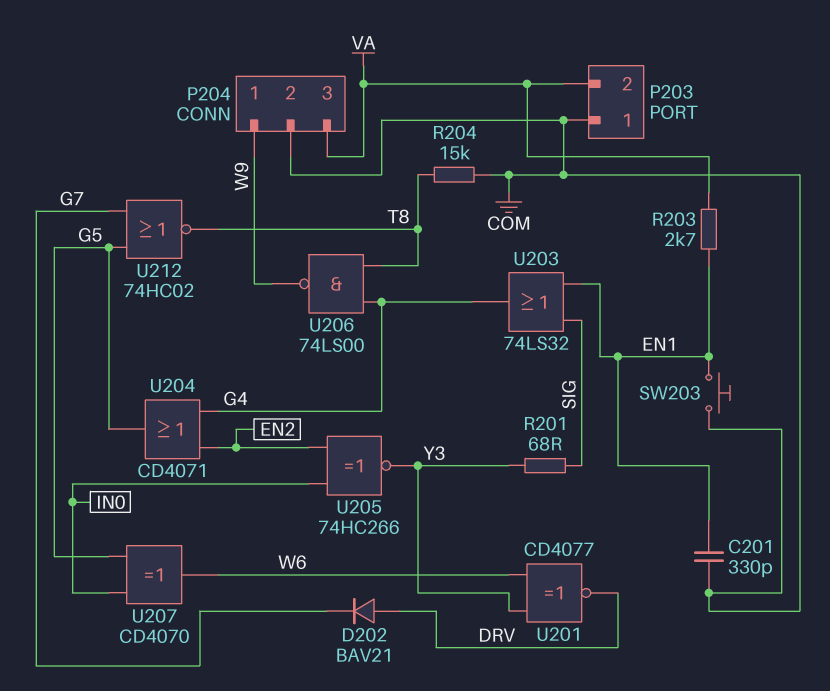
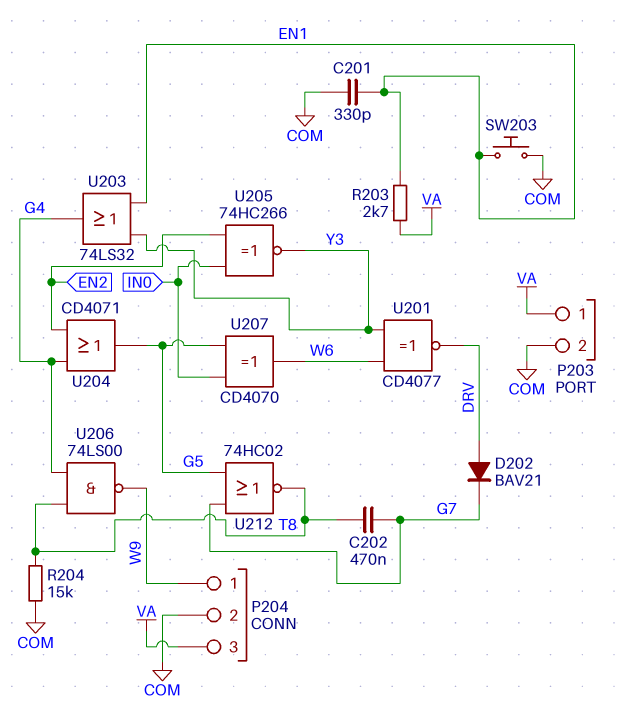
C202: none -> 470nF (G7, T8)
P203 pin 1: COM -> VA
P203 pin 2: VA -> COM
R201: 68 (SIG, Y3) -> none
U203: OR 74LS32 (in EN1, in SIG, out G4) -> OR 74LS32 (in EN1, in Y3, out G4)

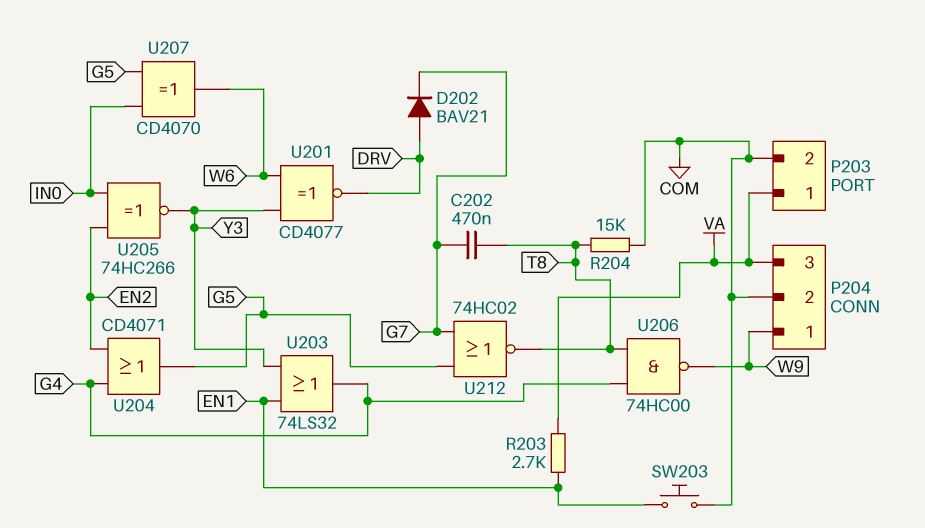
C201: 330pF (COM, EN1) -> none
U206: NAND 74LS00 (in G4, in T8, out W9) -> NAND 74HC00 (in G4, in T8, out W9)

